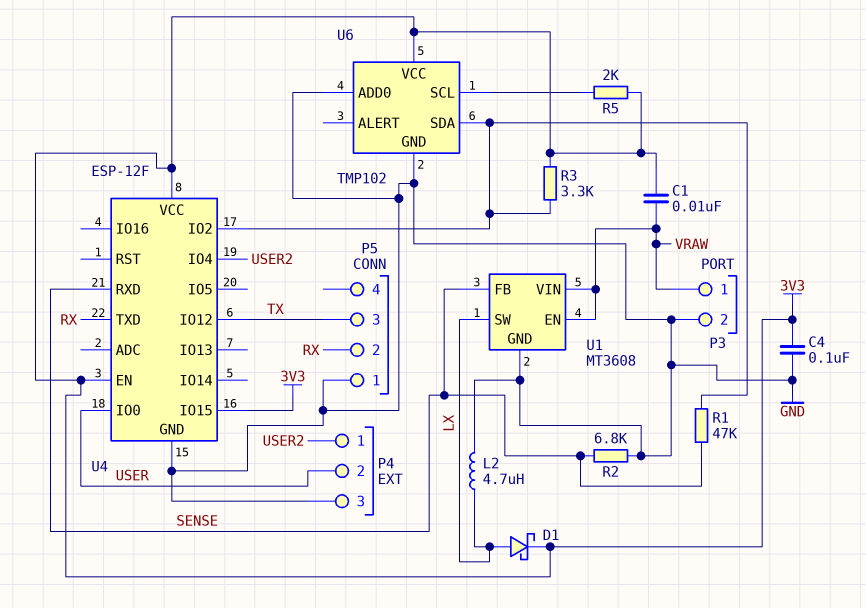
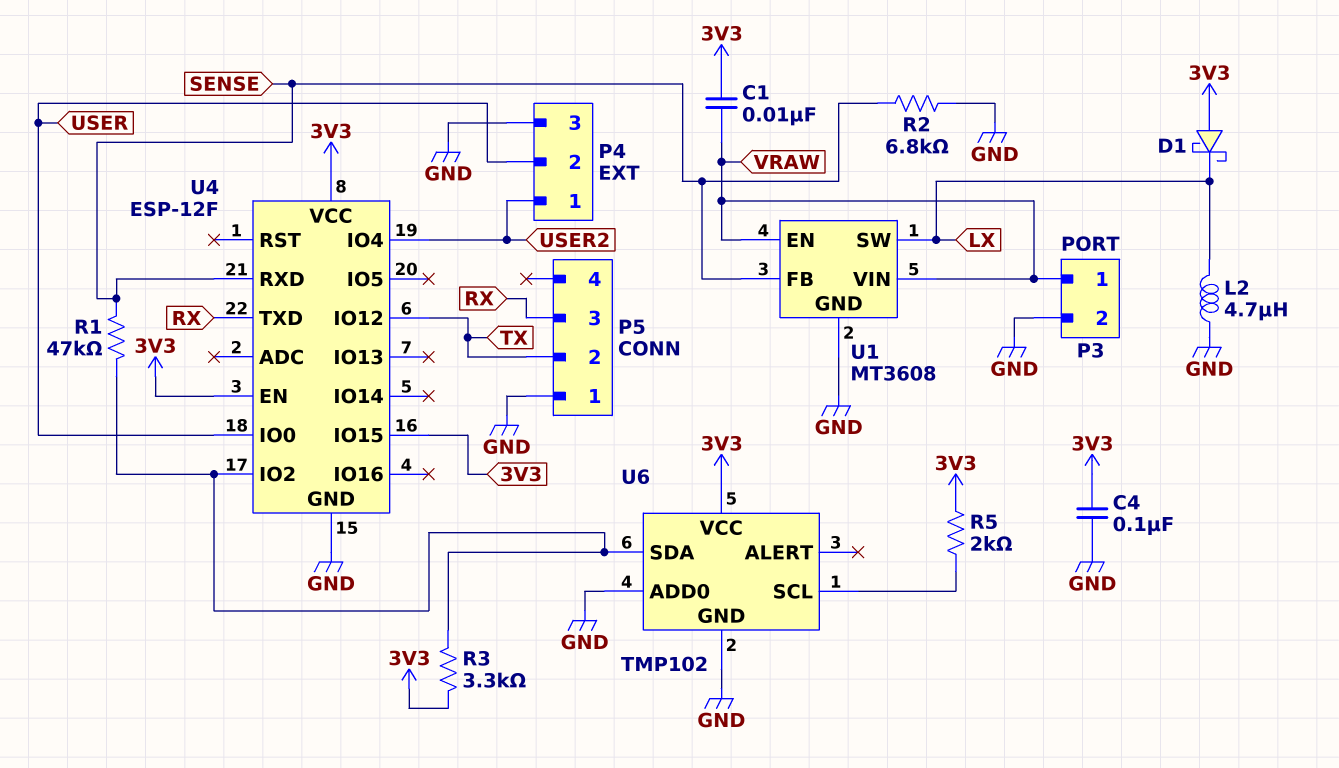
D1: schottky (A LX, K 3V3) -> schottky (A 3V3, K LX)
P5 pin 2: RX -> TX
P5 pin 3: TX -> RX

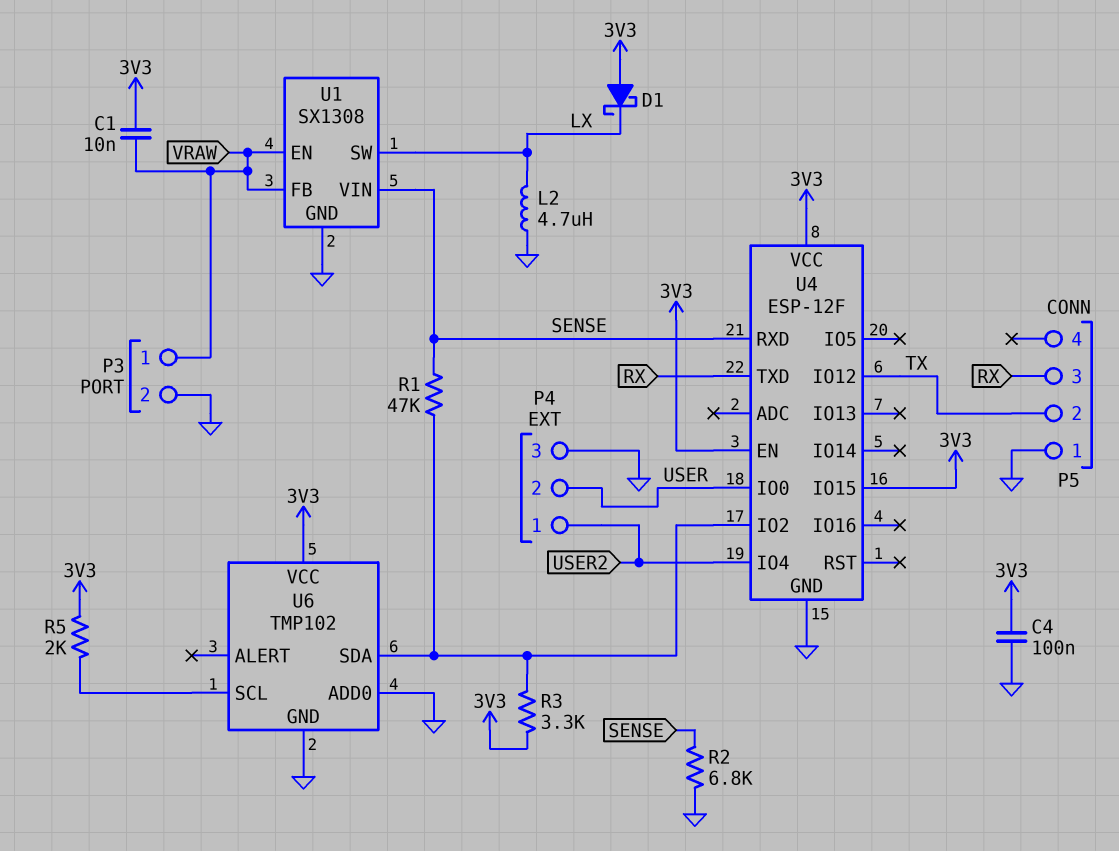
U1: MT3608 -> SX1308
U1 pin FB: SENSE -> VRAW
U1 pin VIN: VRAW -> SENSE

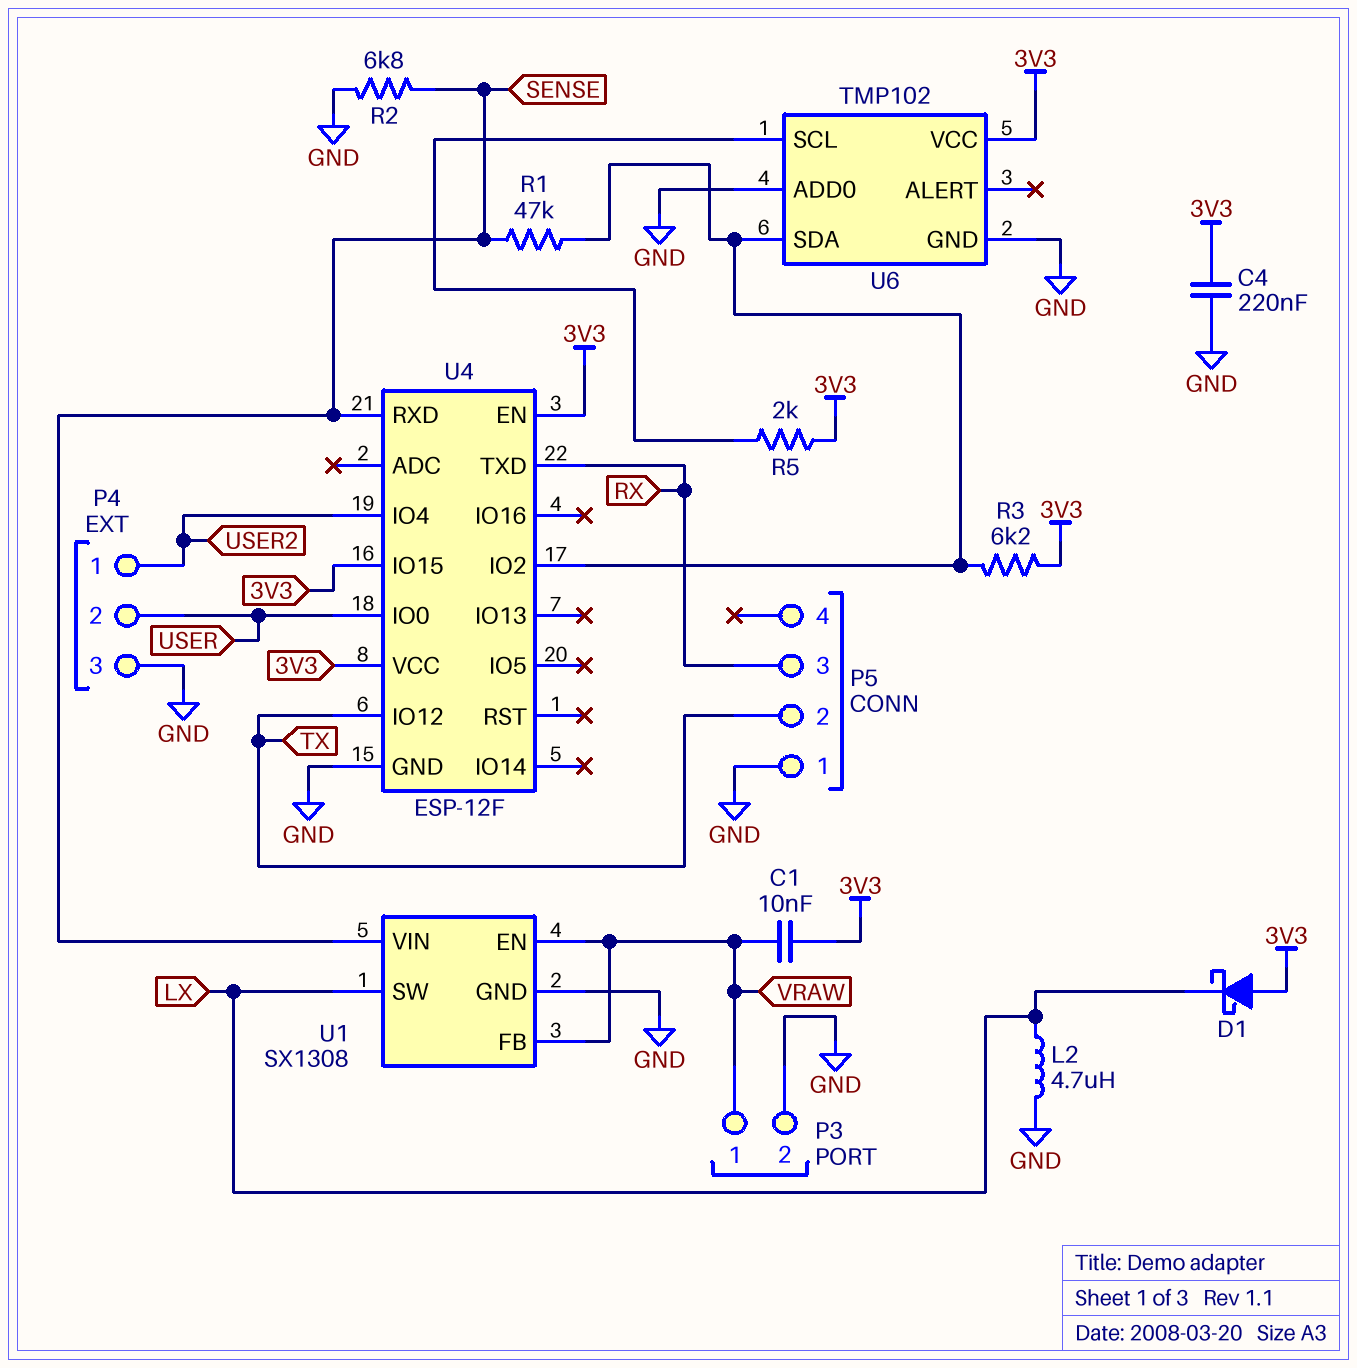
C4: 100nF (3V3, GND) -> 220nF (3V3, GND)
R3: 3.3k (3V3, U4/IO2) -> 6.2k (3V3, U4/IO2)

